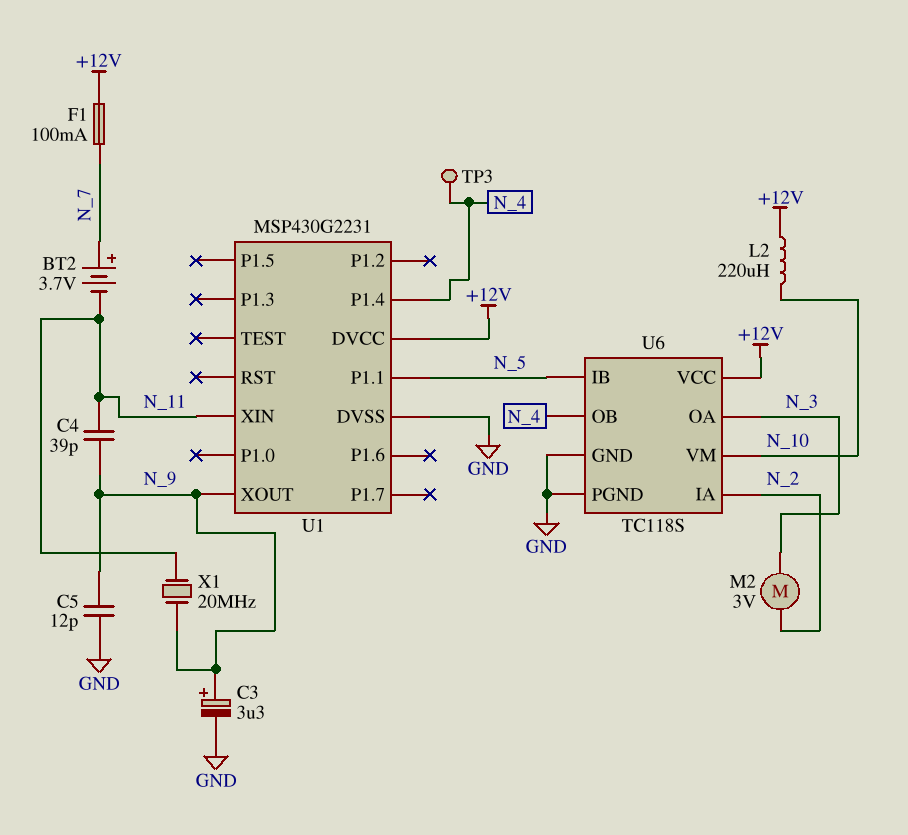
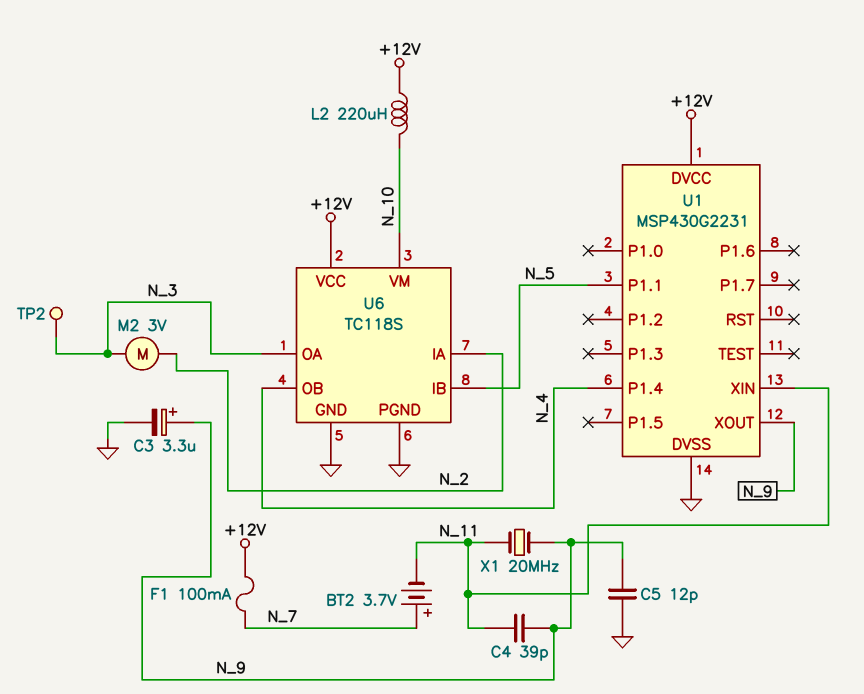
TP2: none -> test point (N_3)
TP3: test point (N_4) -> none

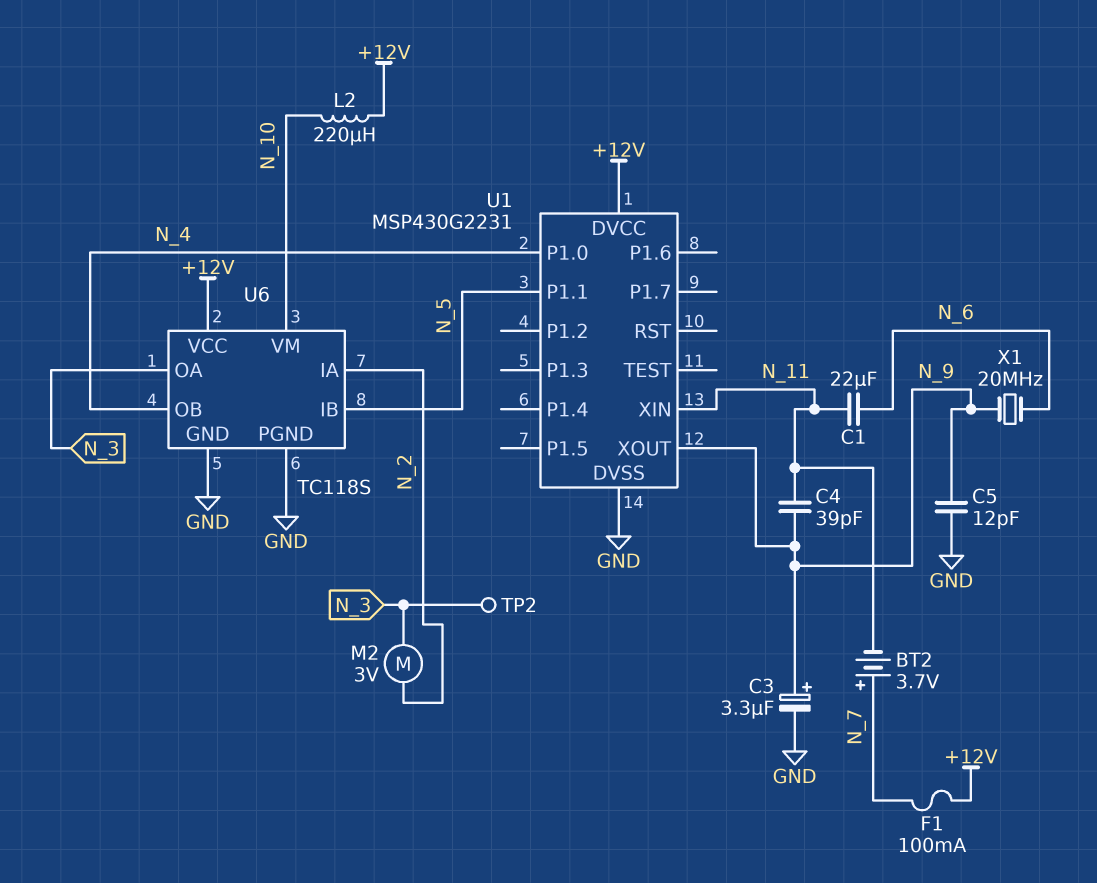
C1: none -> 22uF (N_6, N_11)
U1 pin P1.0: none -> N_4
U1 pin P1.4: N_4 -> none
X1: 20MHz (N_9, N_11) -> 20MHz (N_6, N_9)

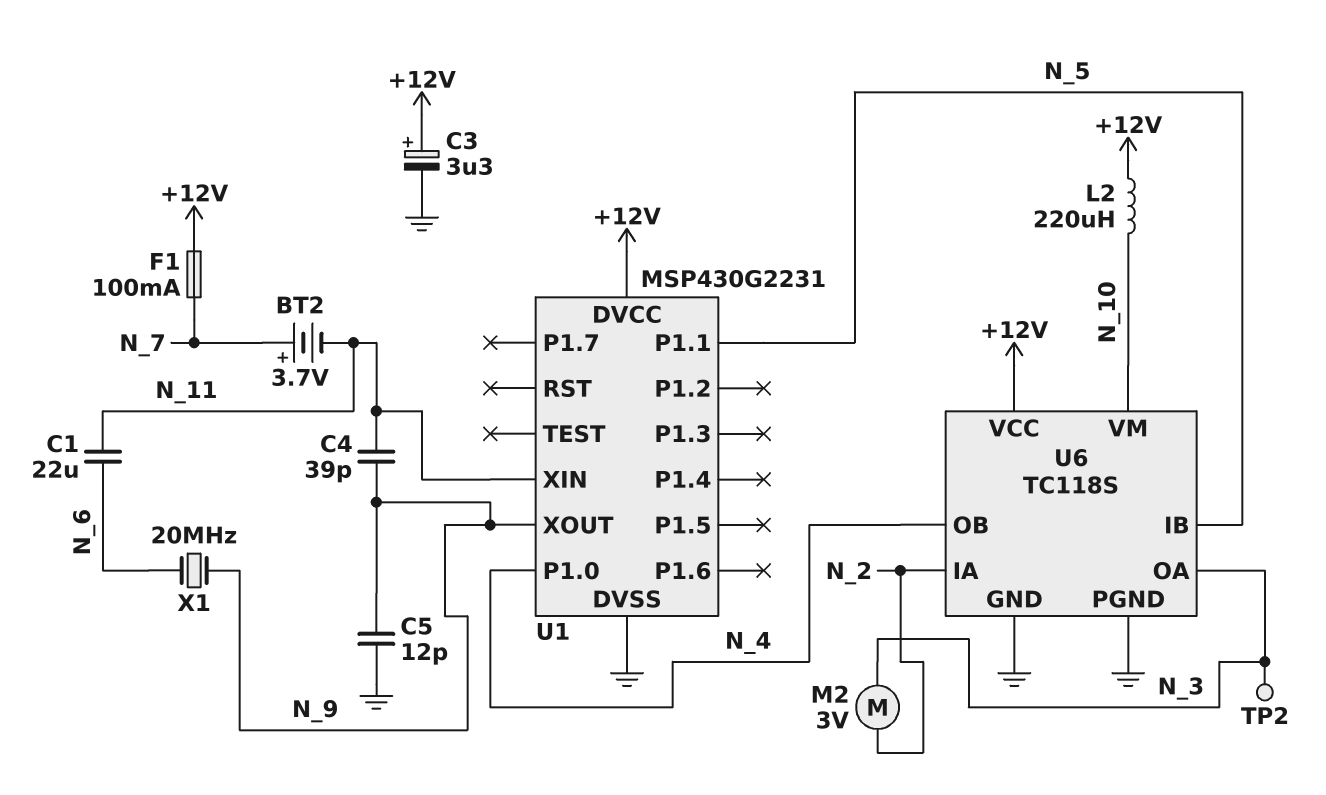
C3: 3.3uF (plus N_9, minus GND) -> 3.3uF (plus +12V, minus GND)

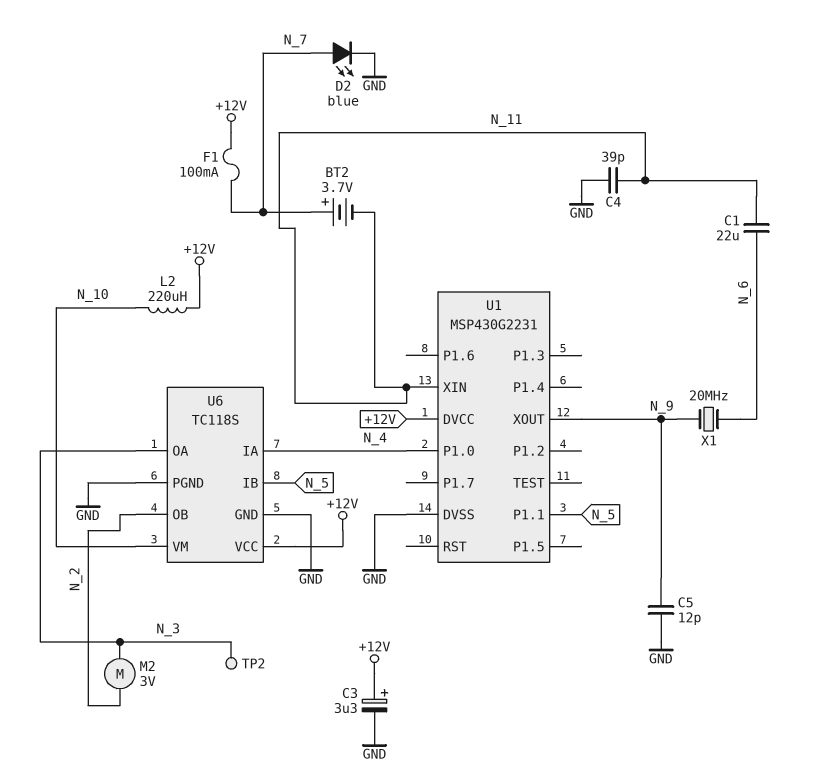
C4: 39pF (N_9, N_11) -> 39pF (GND, N_11)
D2: none -> LED blue (A N_7, K GND)
U6 pin IA: N_2 -> N_4
U6 pin OB: N_4 -> N_2

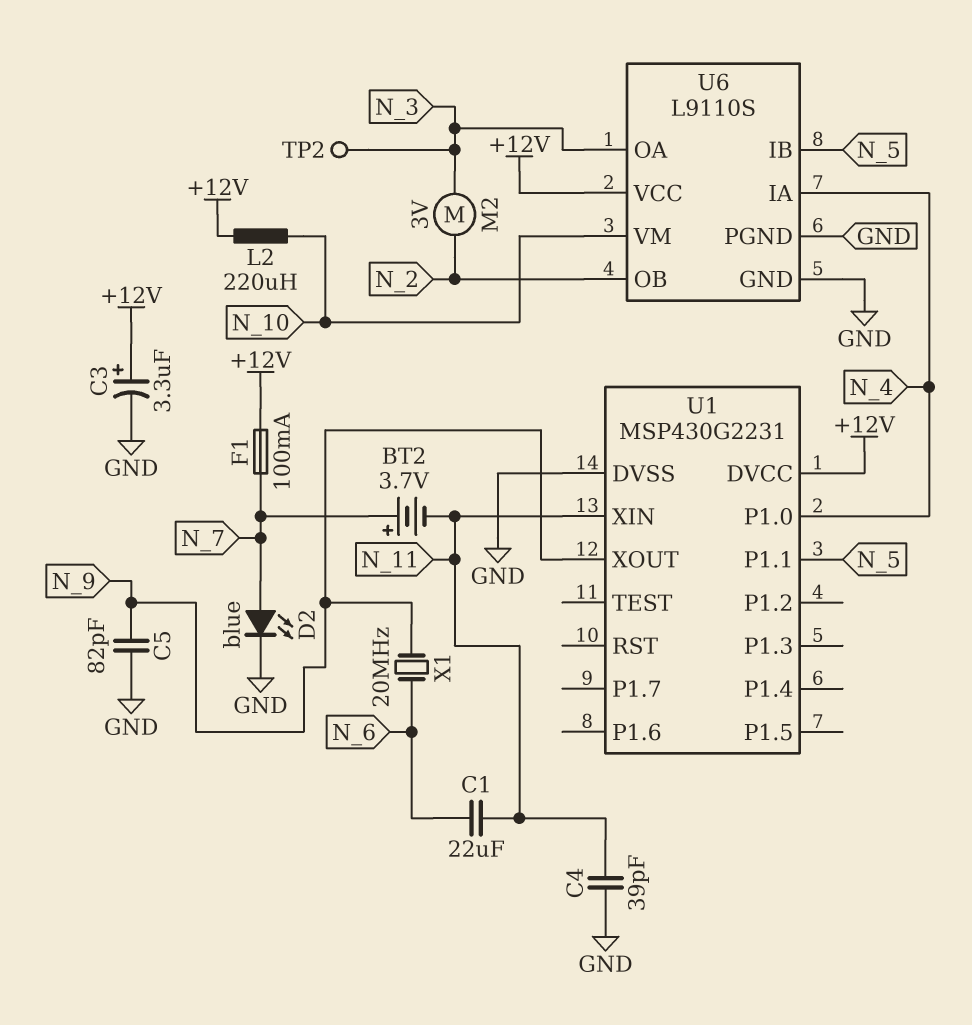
C5: 12pF (GND, N_9) -> 82pF (GND, N_9)
U6: TC118S -> L9110S

